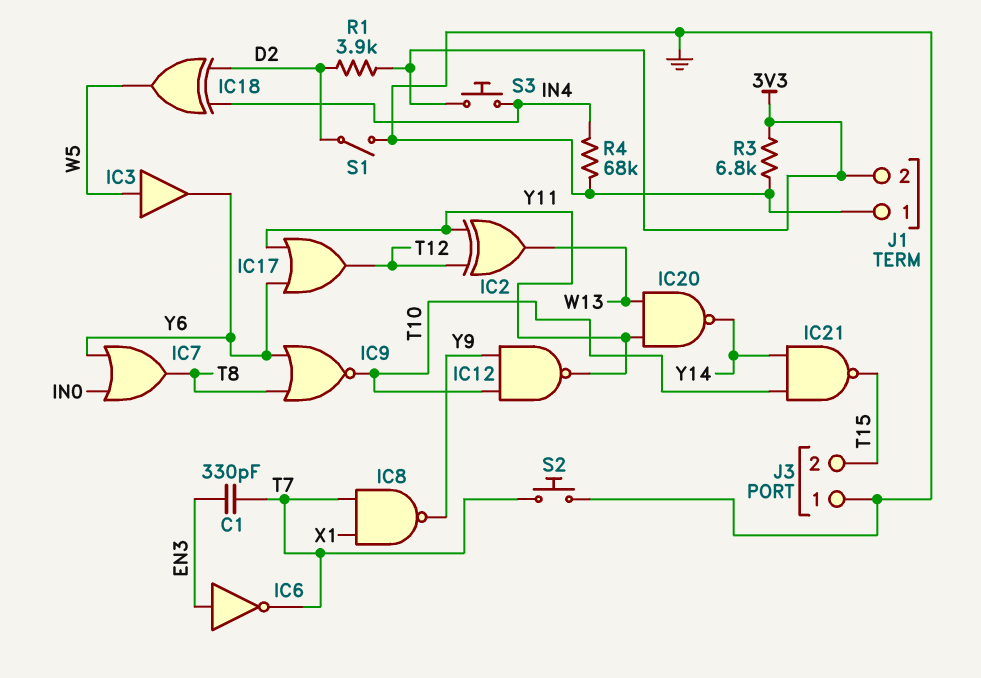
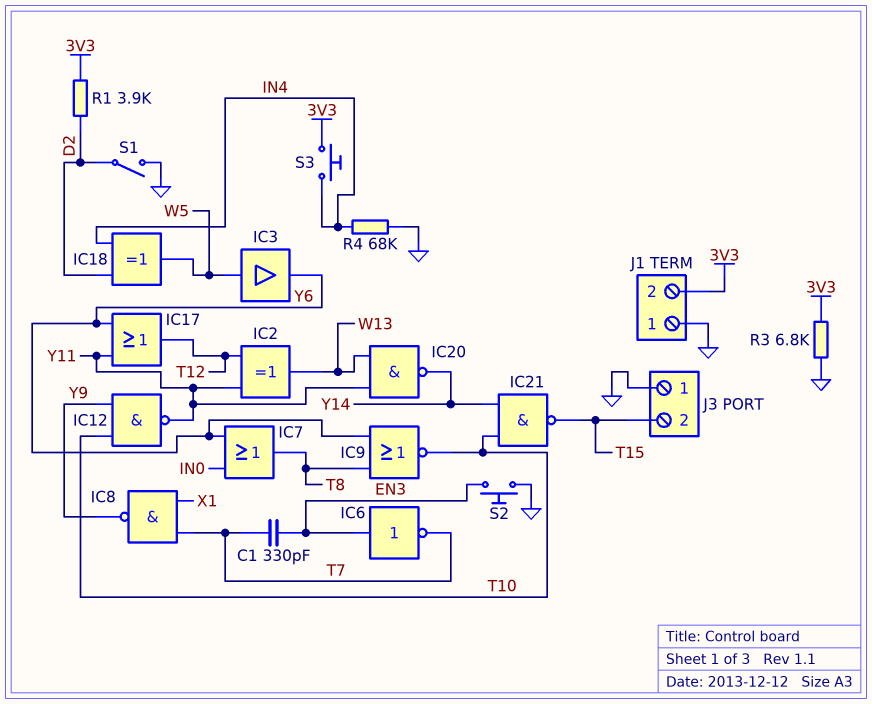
S2: button (GND, T7) -> button (EN3, GND)

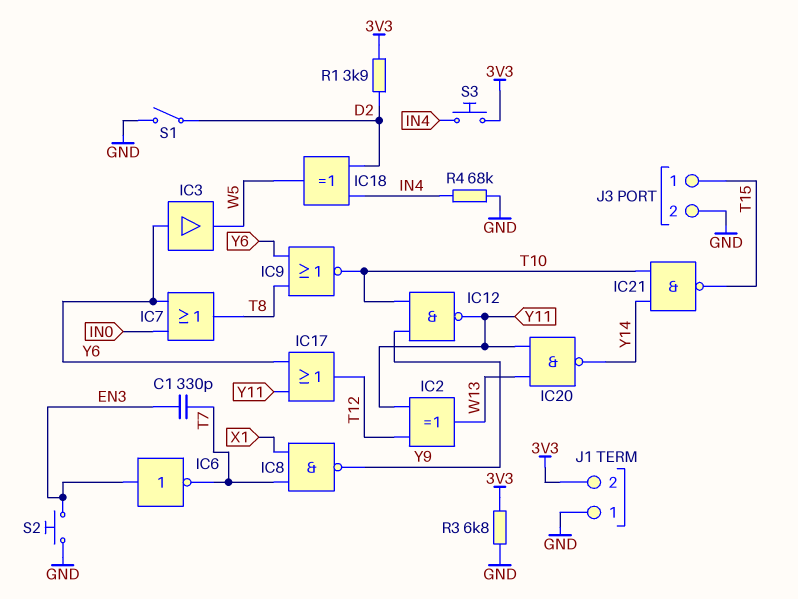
IC3: buffer (in W5, out Y6) -> buffer (in Y6, out W5)
J3 pin 1: GND -> T15
J3 pin 2: T15 -> GND

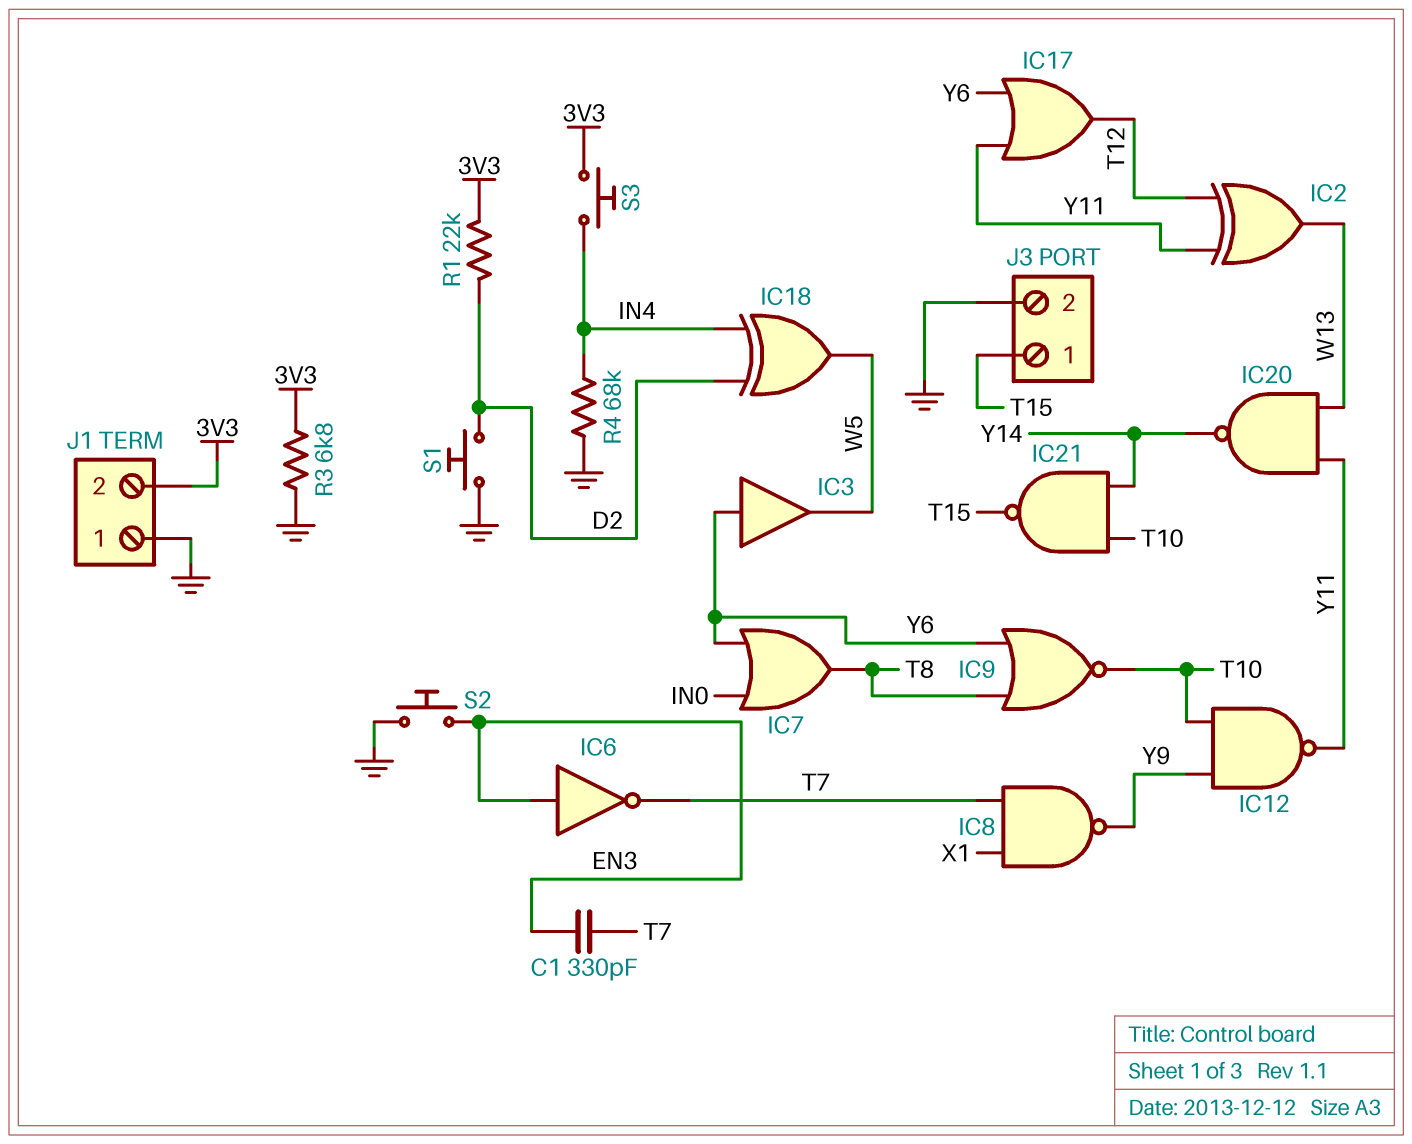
R1: 3.9k (3V3, D2) -> 22k (3V3, D2)
S1: switch (D2, GND) -> button (D2, GND)

